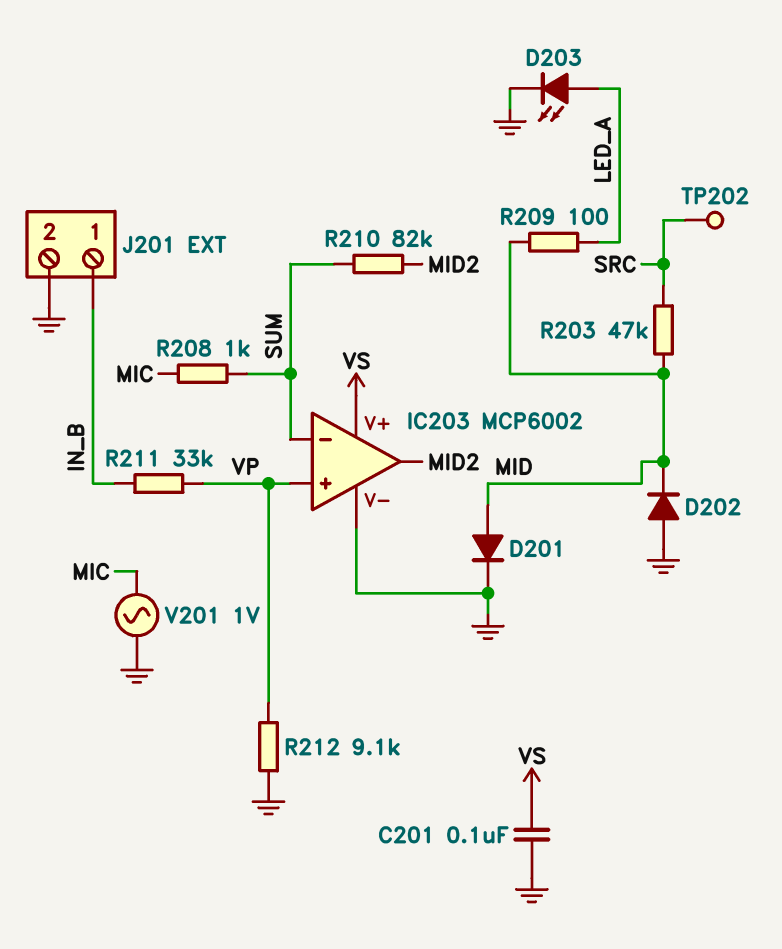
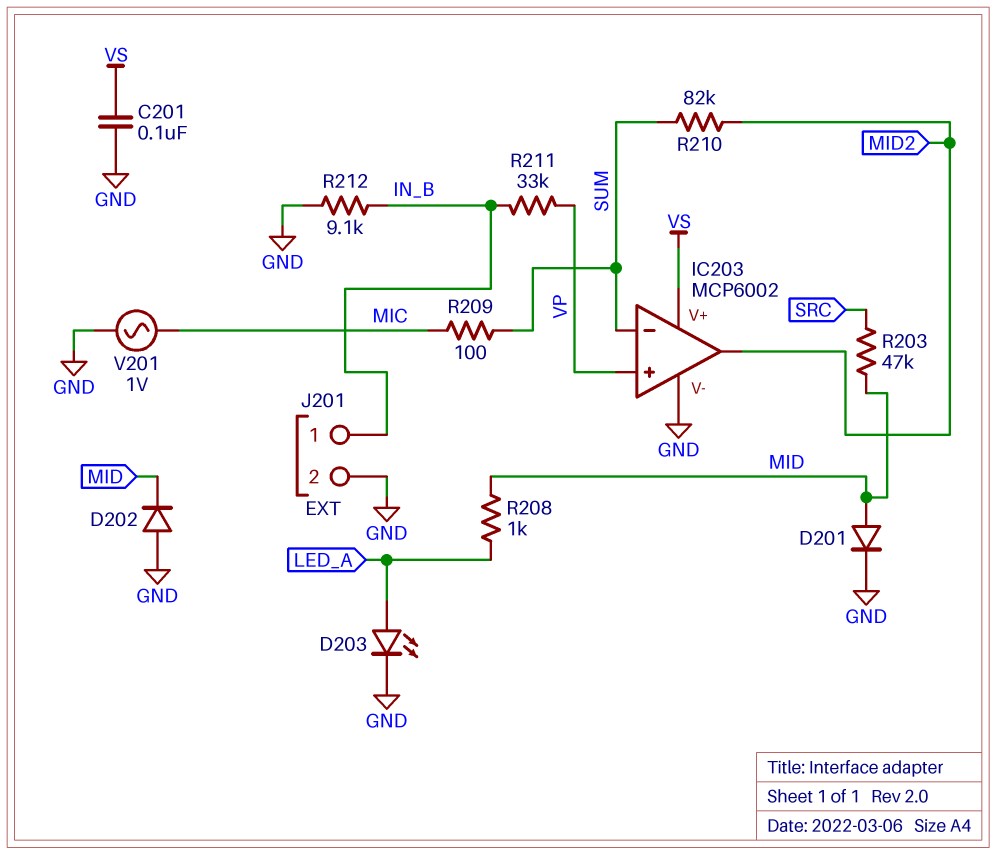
R208: 1k (MIC, SUM) -> 1k (LED_A, MID)
R209: 100 (LED_A, MID) -> 100 (MIC, SUM)
R212: 9.1k (GND, VP) -> 9.1k (GND, IN_B)
TP202: test point (SRC) -> none

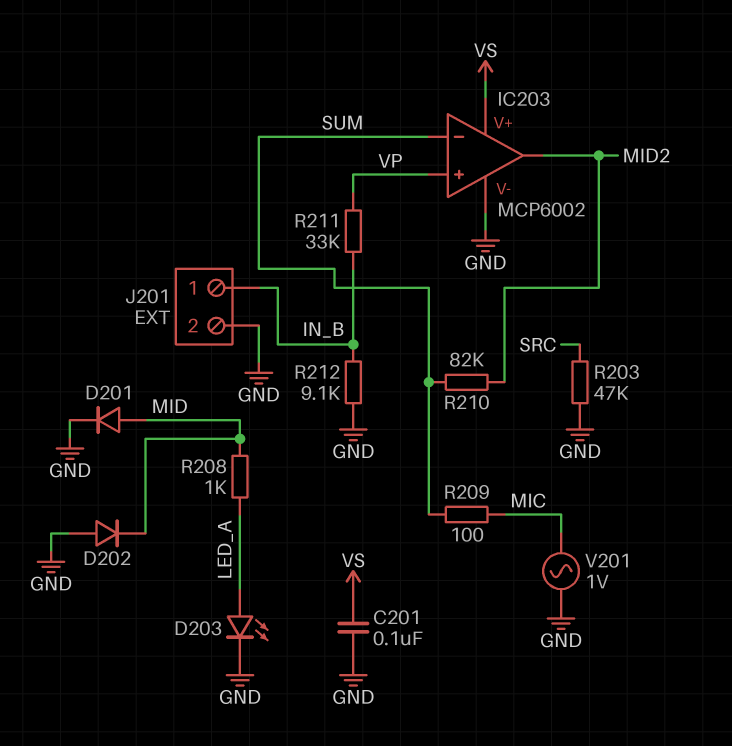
R203: 47k (MID, SRC) -> 47k (GND, SRC)

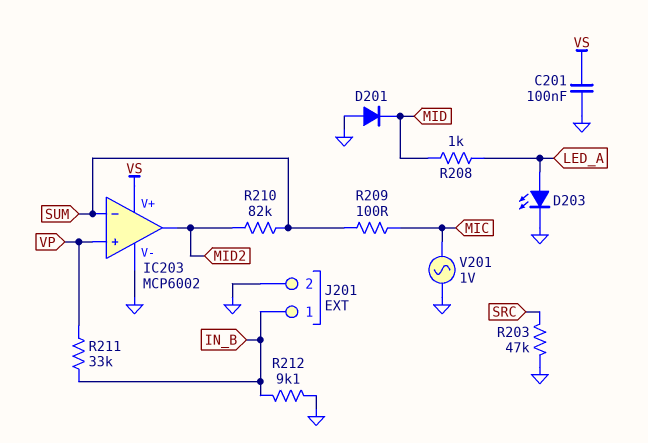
D201: diode (A MID, K GND) -> diode (A GND, K MID)
D202: diode (A GND, K MID) -> none

